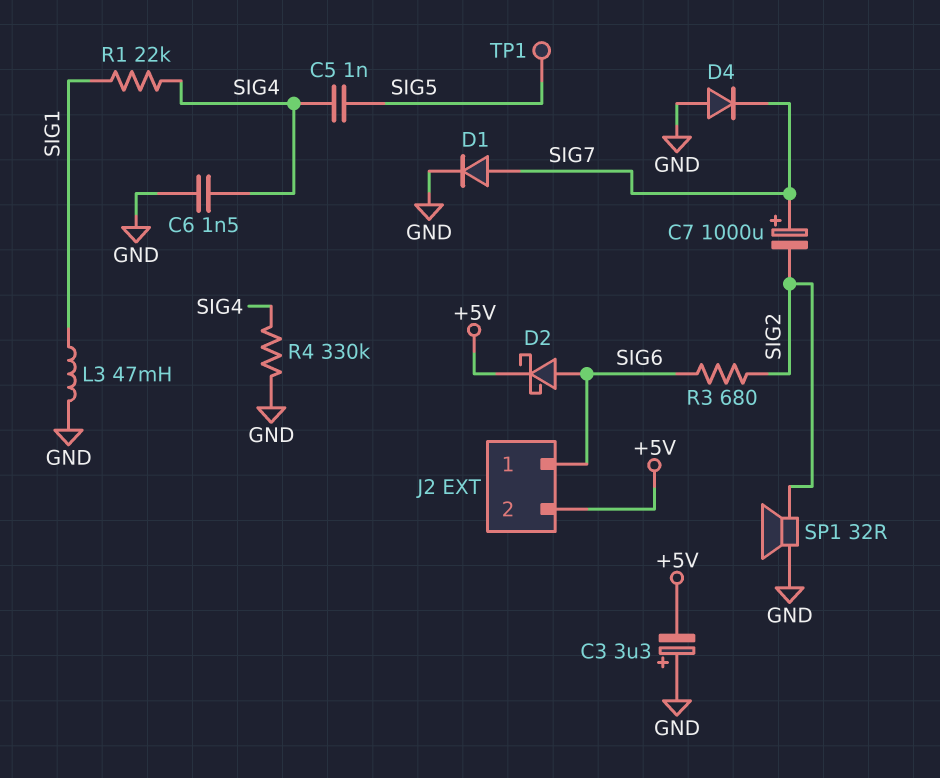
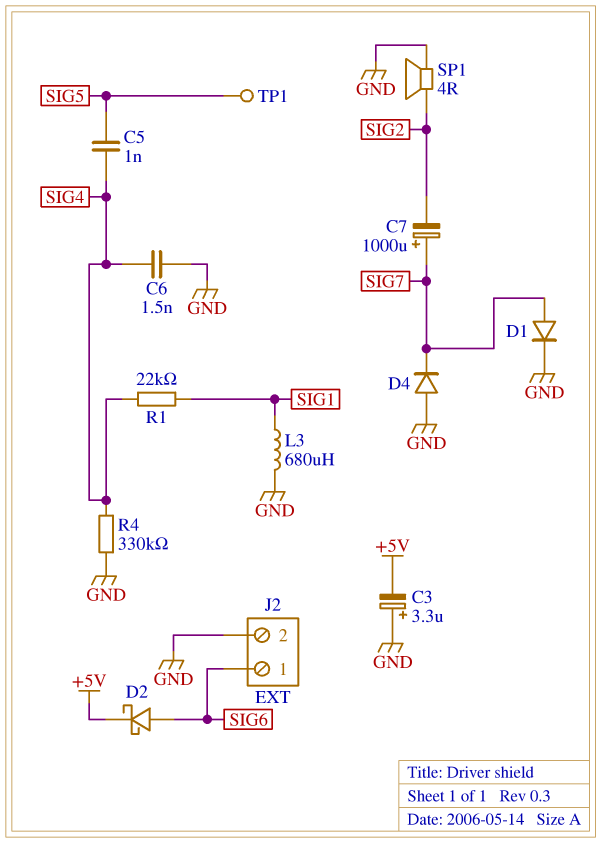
J2 pin 2: +5V -> GND
L3: 47mH (GND, SIG1) -> 680uH (GND, SIG1)
R3: 680 (SIG2, SIG6) -> none
SP1: speaker 32R (GND, SIG2) -> speaker 4R (GND, SIG2)

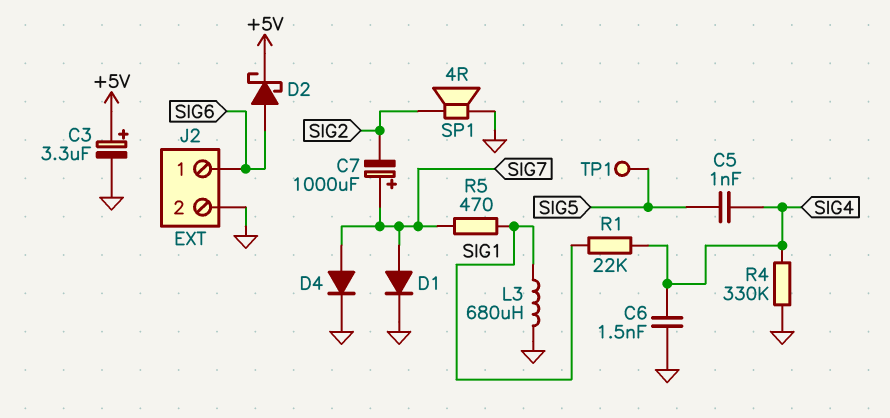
C3: 3.3uF (plus GND, minus +5V) -> 3.3uF (plus +5V, minus GND)
D4: diode (A GND, K SIG7) -> diode (A SIG7, K GND)
R5: none -> 470 (SIG1, SIG7)

